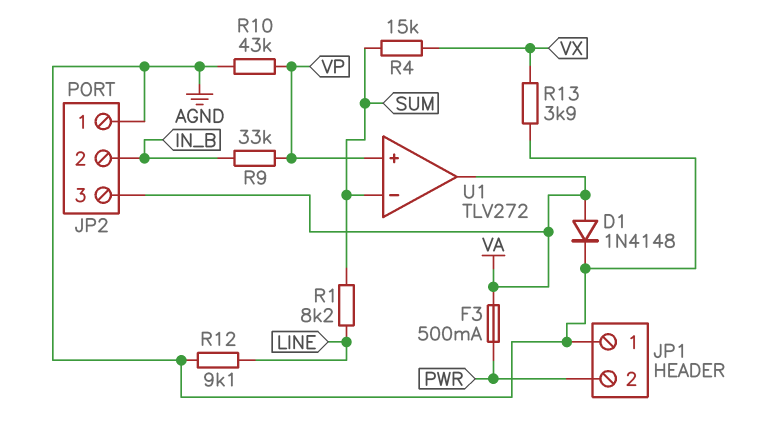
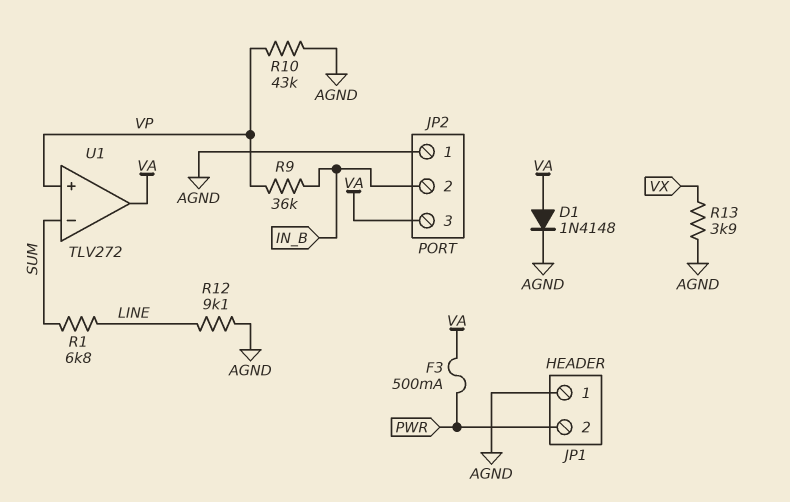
R1: 8.2k (LINE, SUM) -> 6.8k (LINE, SUM)
R4: 15k (SUM, VX) -> none
R9: 33k (IN_B, VP) -> 36k (IN_B, VP)

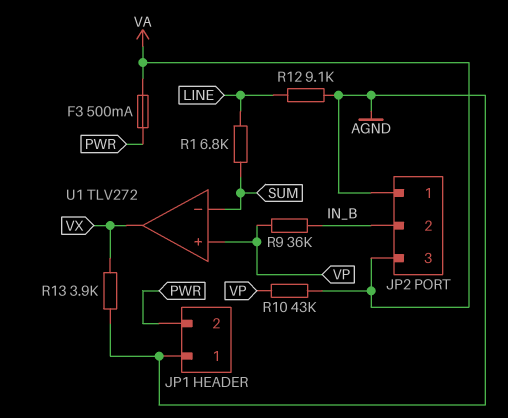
D1: diode 1N4148 (A VA, K AGND) -> none
R10: 43k (AGND, VP) -> 43k (VA, VP)
U1 pin out: VA -> VX

